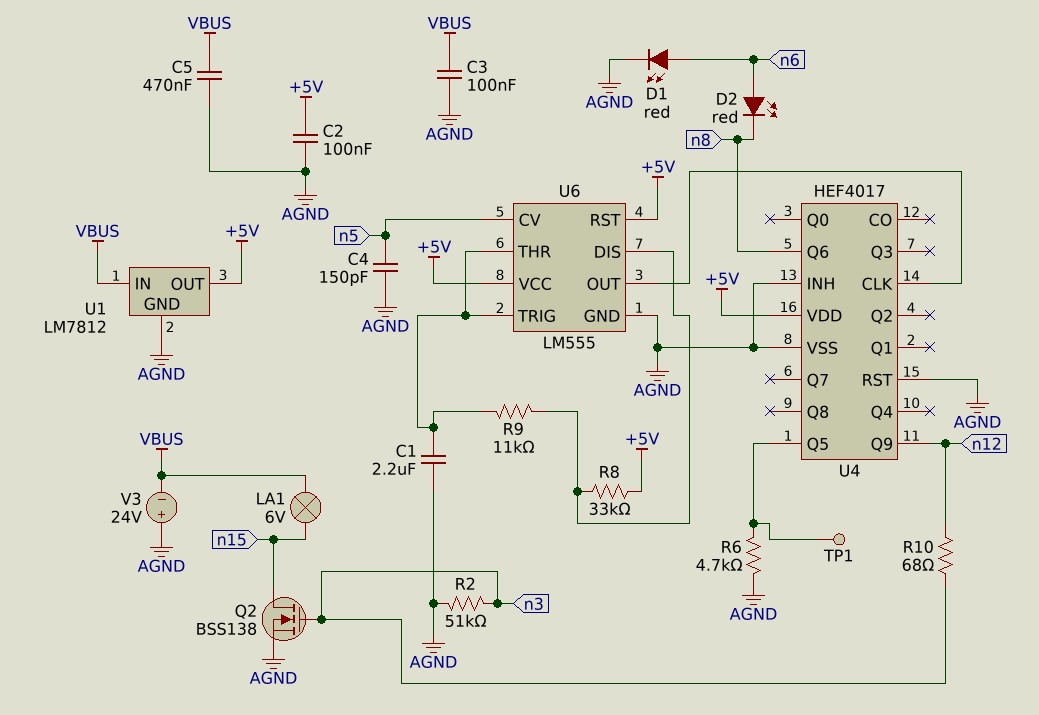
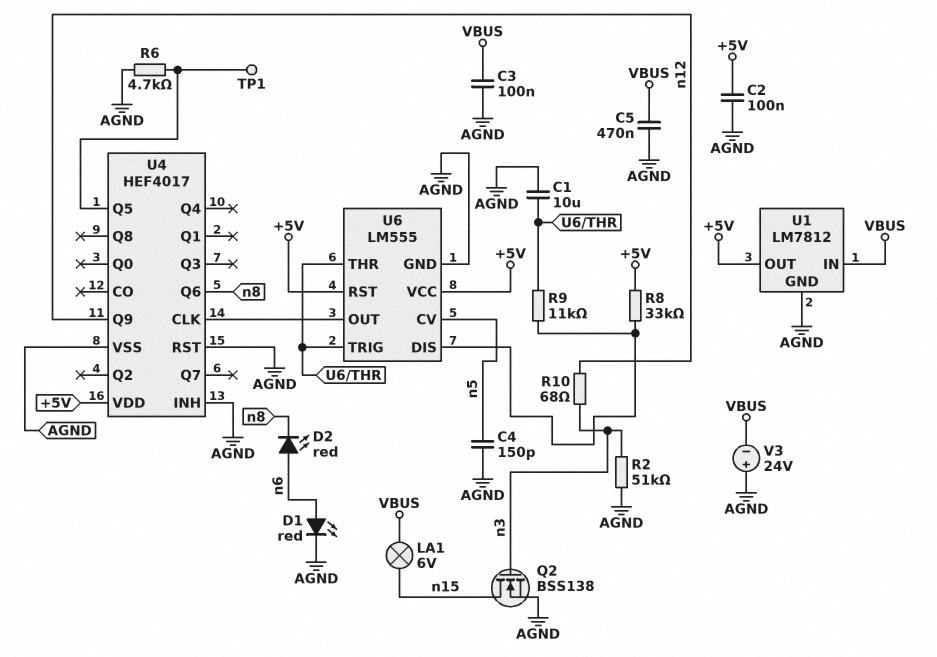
C1: 2.2uF (AGND, U6/THR) -> 10uF (AGND, U6/THR)

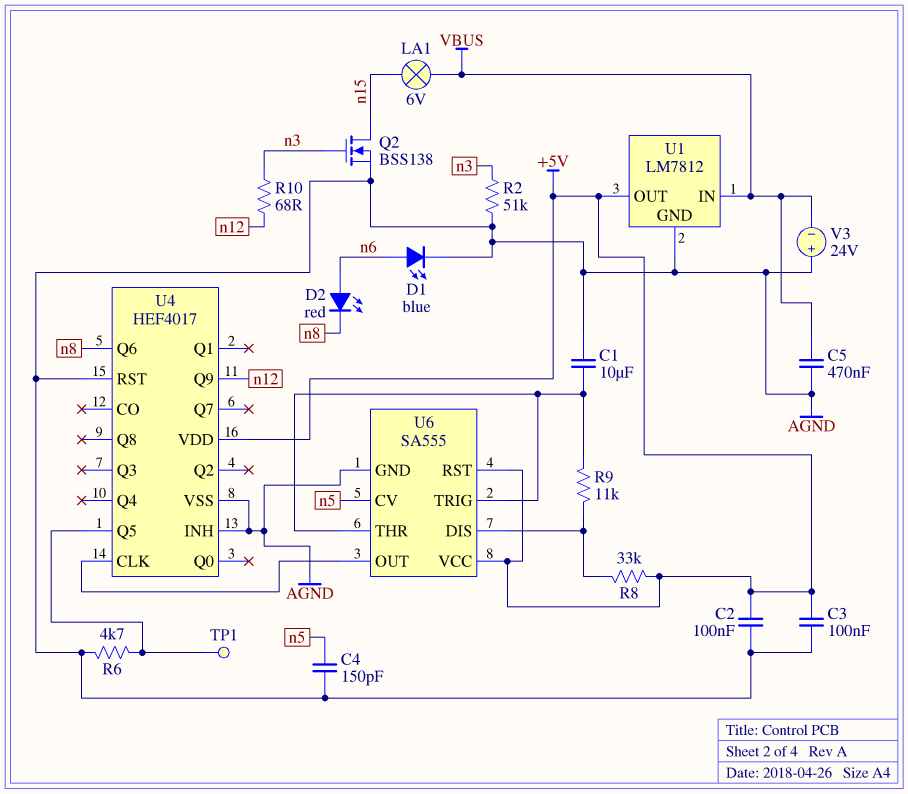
C3: 100nF (AGND, VBUS) -> 100nF (+5V, AGND)
D1: LED red (A n6, K AGND) -> LED blue (A n6, K AGND)
U6: LM555 -> SA555

